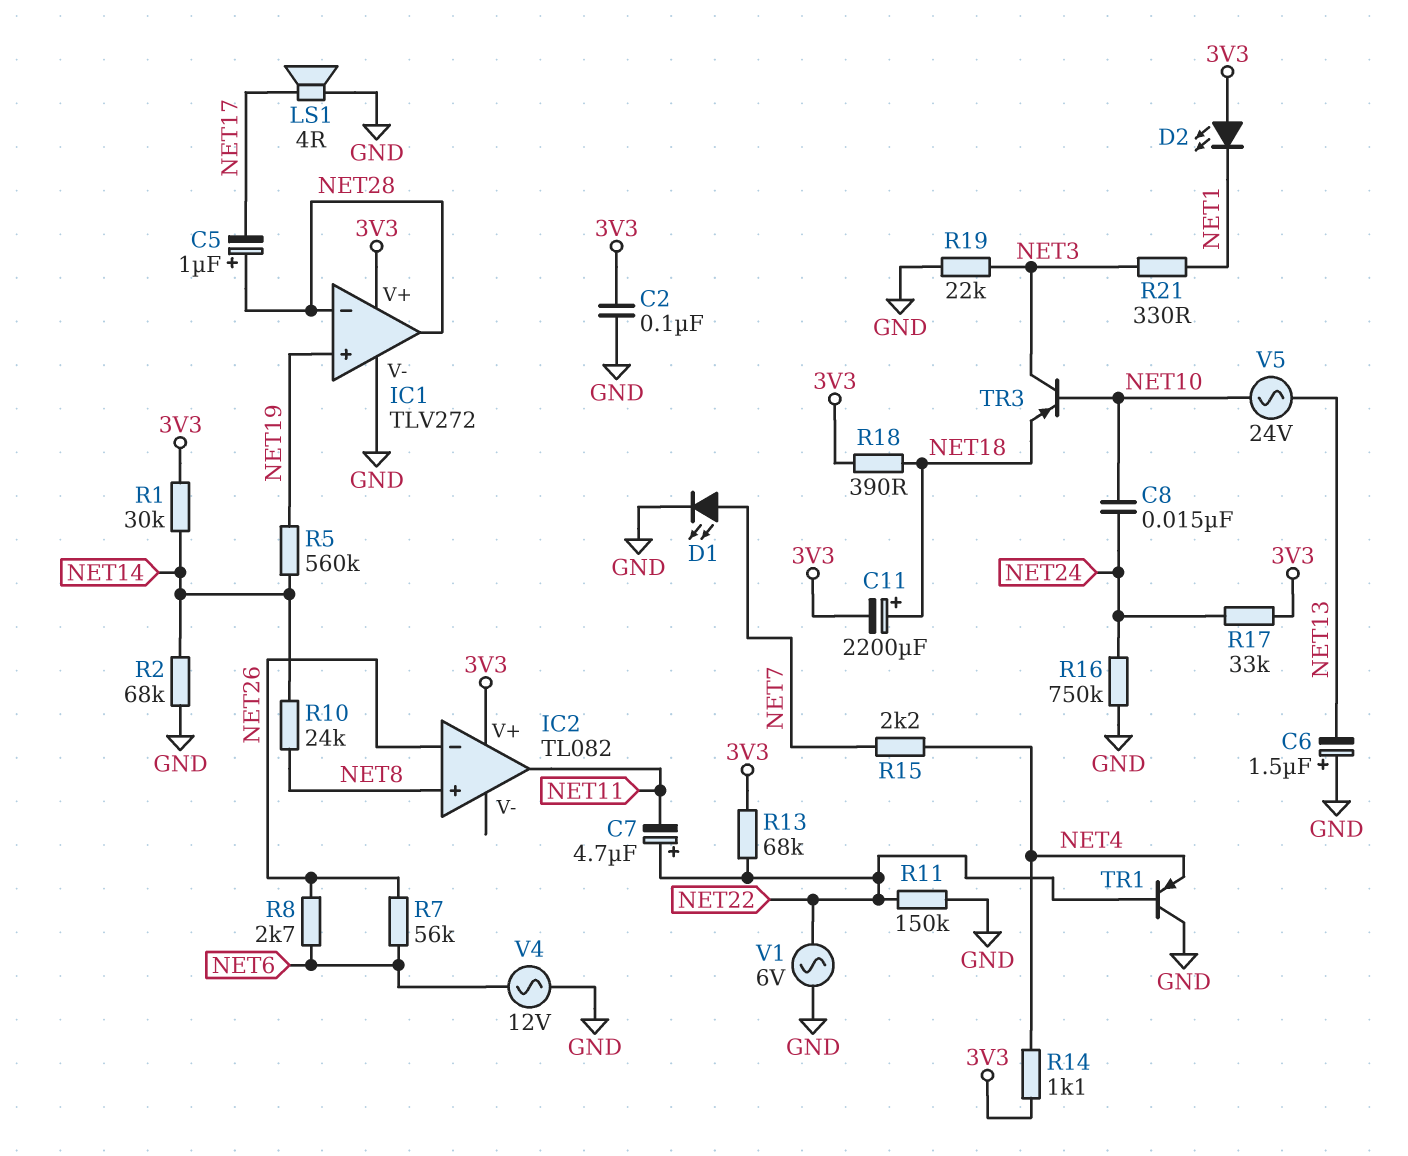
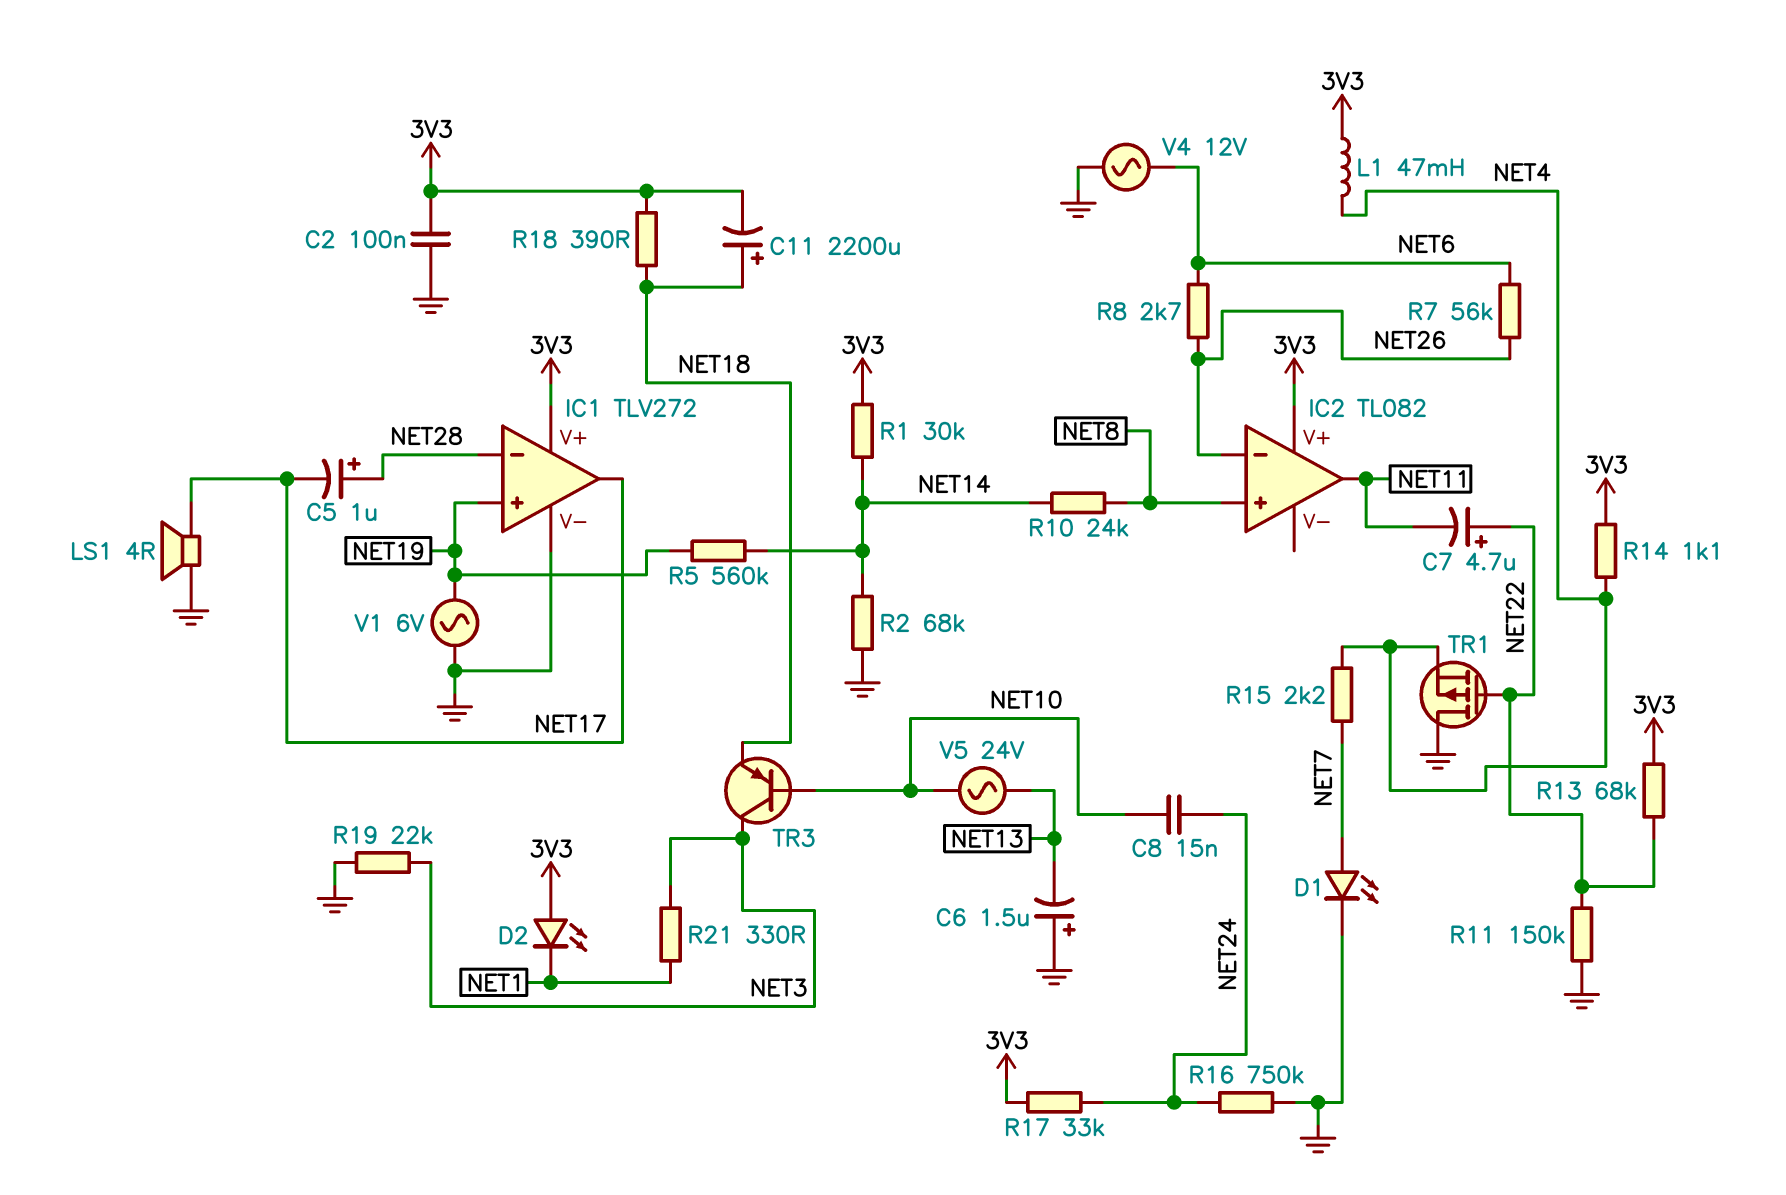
IC1 pin out: NET28 -> NET17
L1: none -> 47mH (3V3, NET4)
TR1: PNP (B NET22, C GND, E NET4) -> PMOS (G NET22, D GND, S NET4)
V1: AC 6V (GND, NET22) -> AC 6V (GND, NET19)

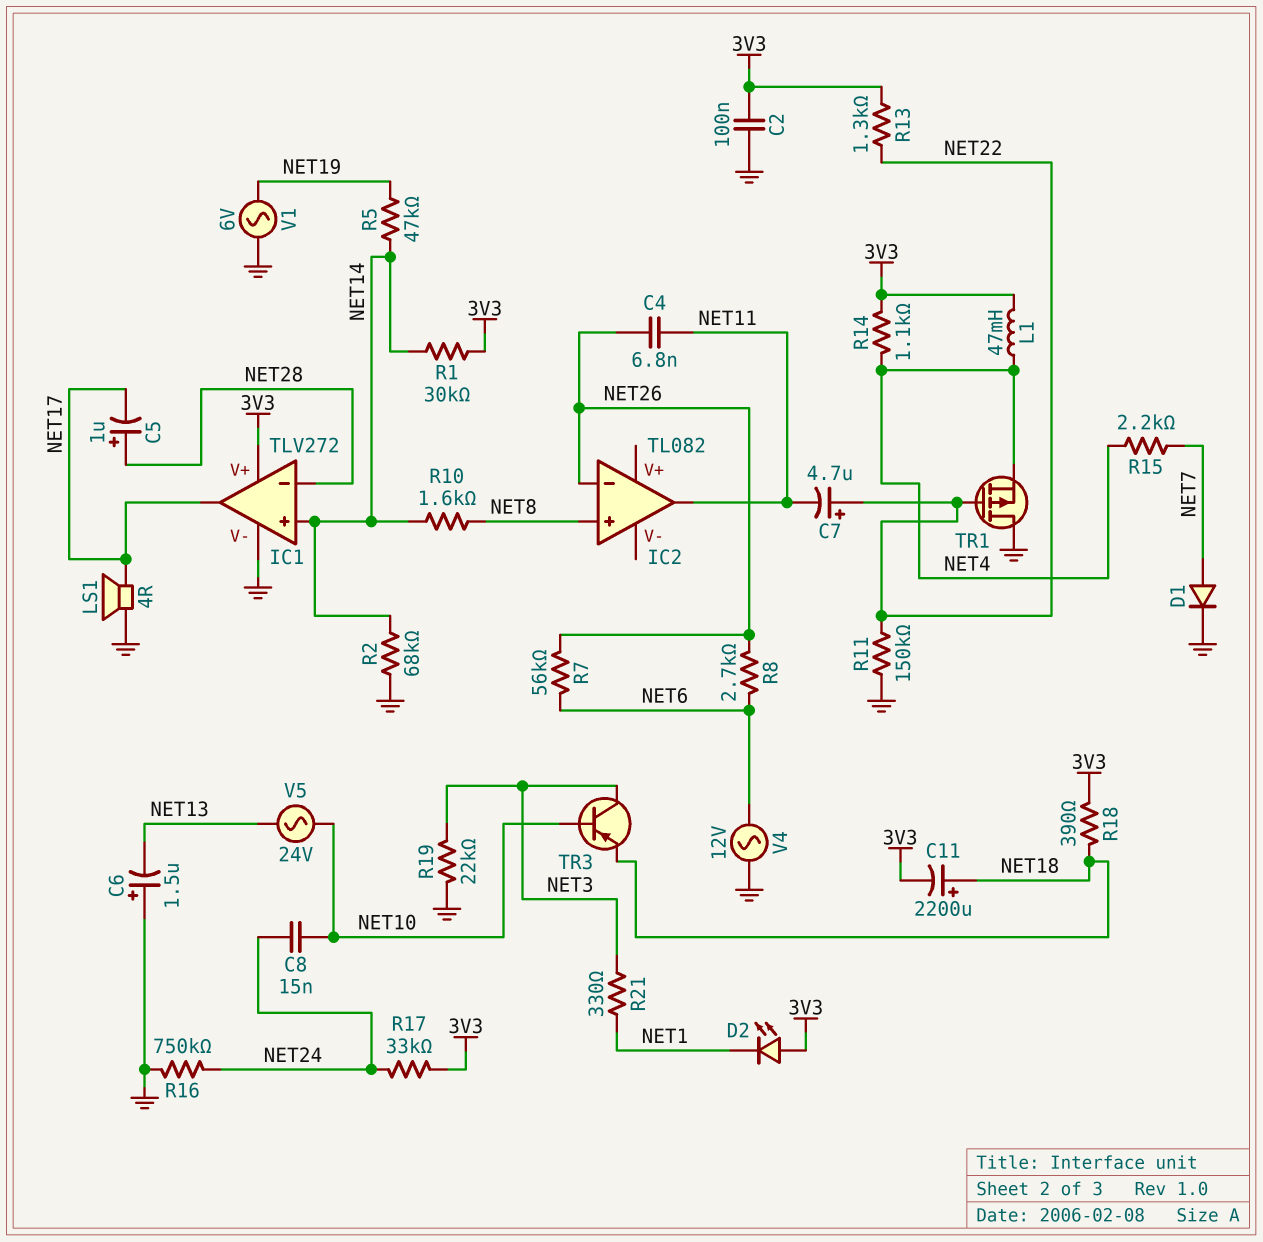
C4: none -> 6.8nF (NET11, NET26)
D1: LED (A NET7, K GND) -> diode (A NET7, K GND)
IC1 pin in+: NET19 -> NET14
IC2 pin V+: 3V3 -> none
R5: 560k (NET14, NET19) -> 47k (NET14, NET19)
R10: 24k (NET8, NET14) -> 1.6k (NET8, NET14)
R13: 68k (3V3, NET22) -> 1.3k (3V3, NET22)

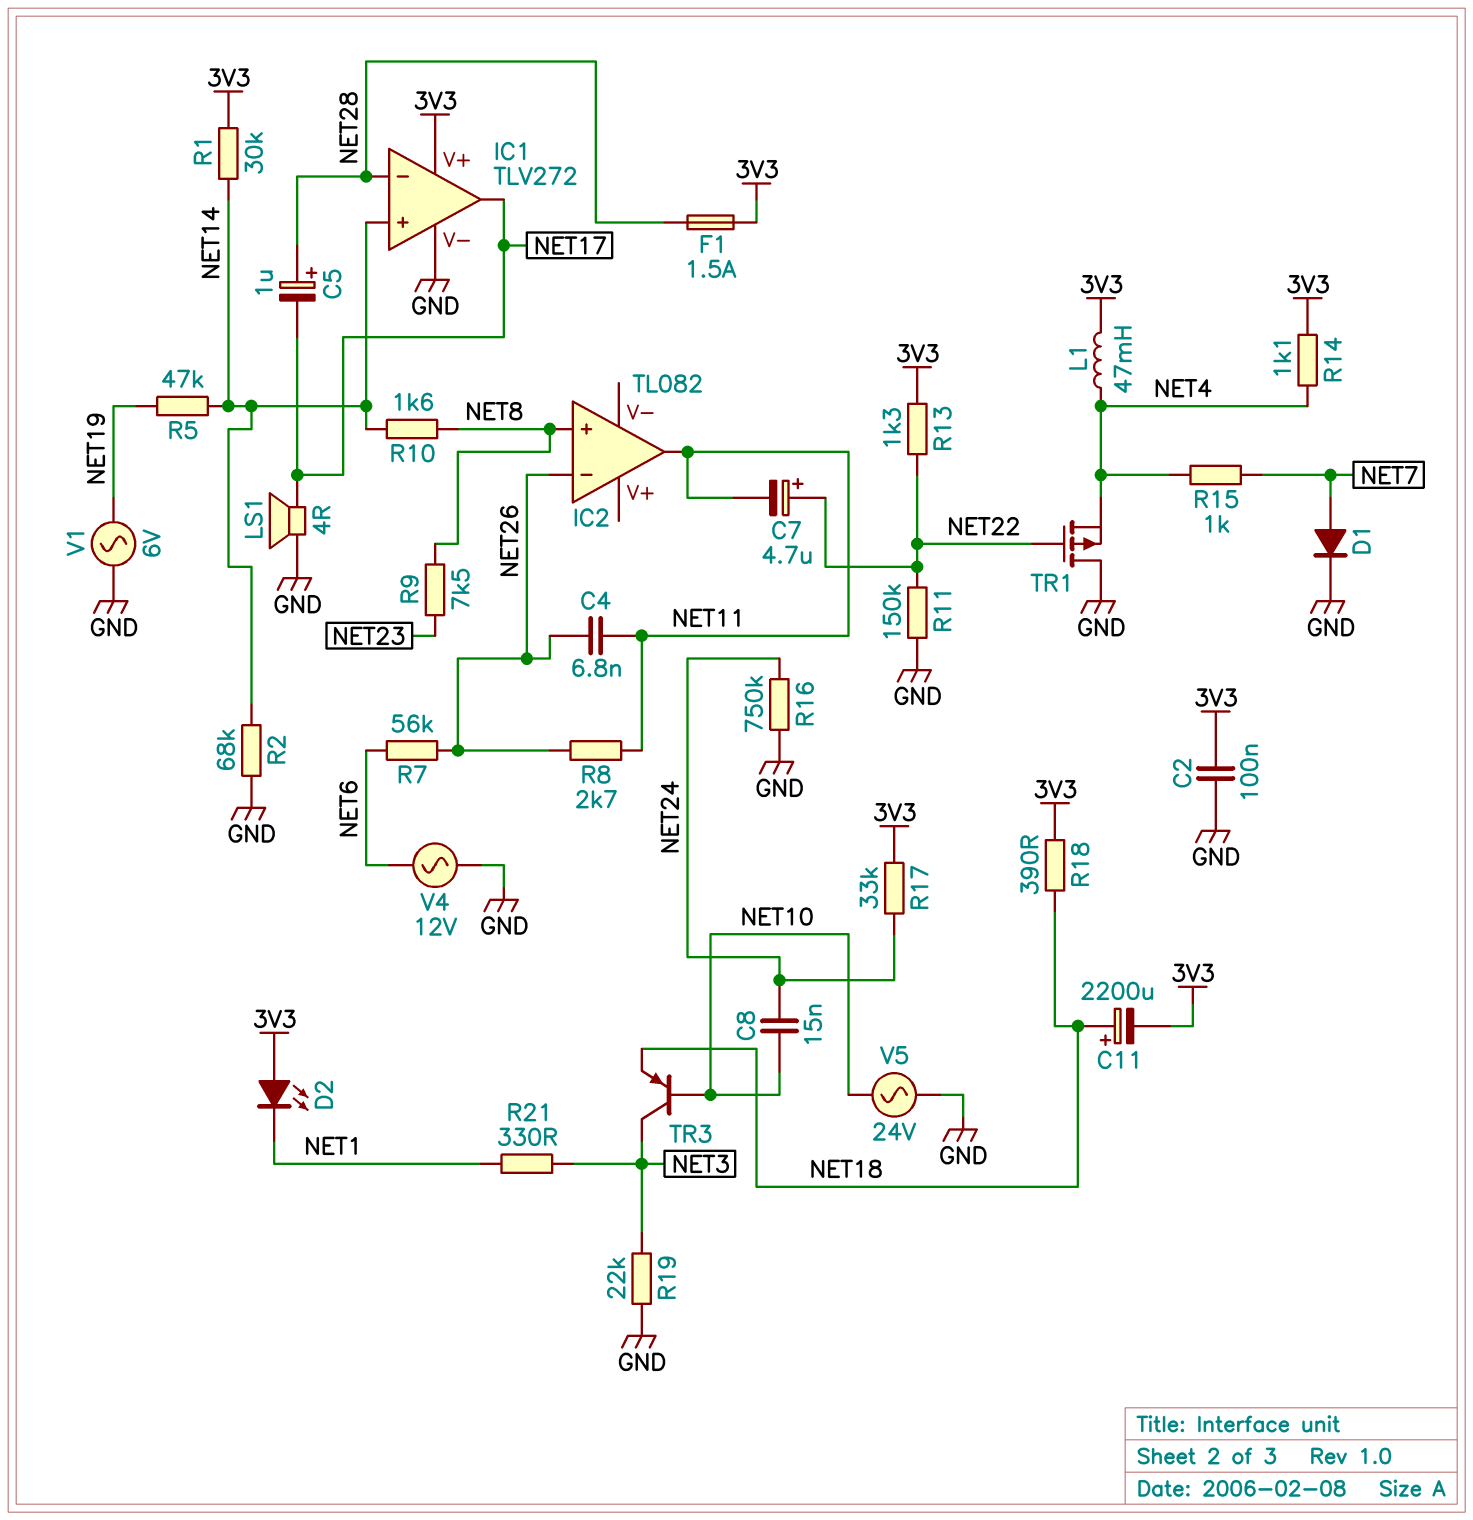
C6: 1.5uF (plus GND, minus NET13) -> none
F1: none -> 1.5A (3V3, NET28)
R8: 2.7k (NET6, NET26) -> 2.7k (NET11, NET26)
R9: none -> 7.5k (NET8, NET23)
R15: 2.2k (NET4, NET7) -> 1k (NET4, NET7)
V5: AC 24V (NET10, NET13) -> AC 24V (GND, NET10)

